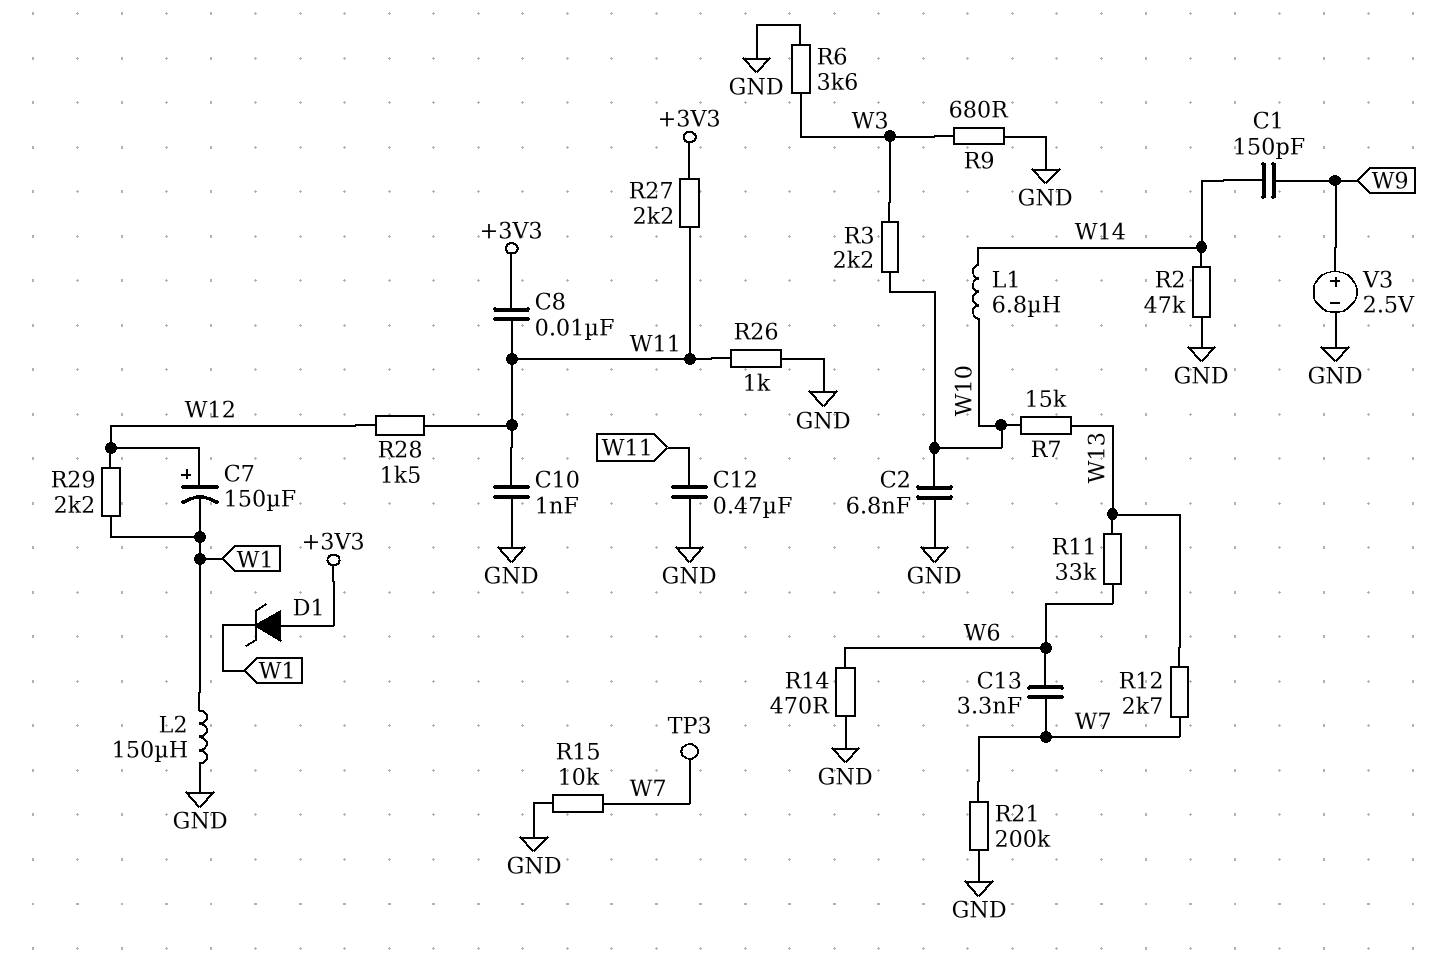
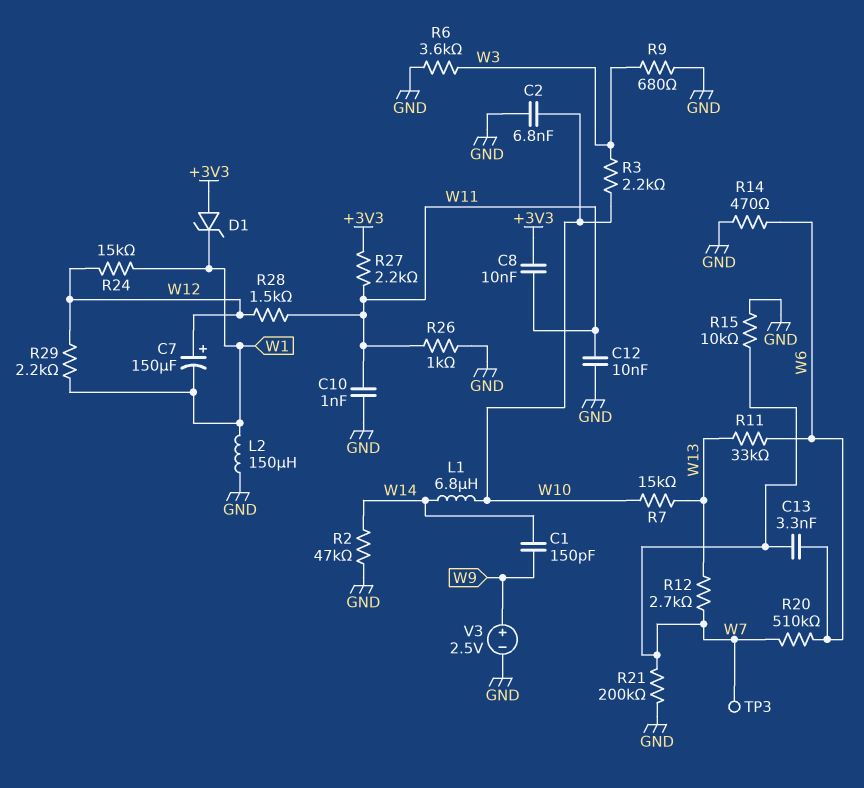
C12: 470nF (GND, W11) -> 10nF (GND, W11)
R20: none -> 510k (W6, W7)
R24: none -> 15k (W1, W12)

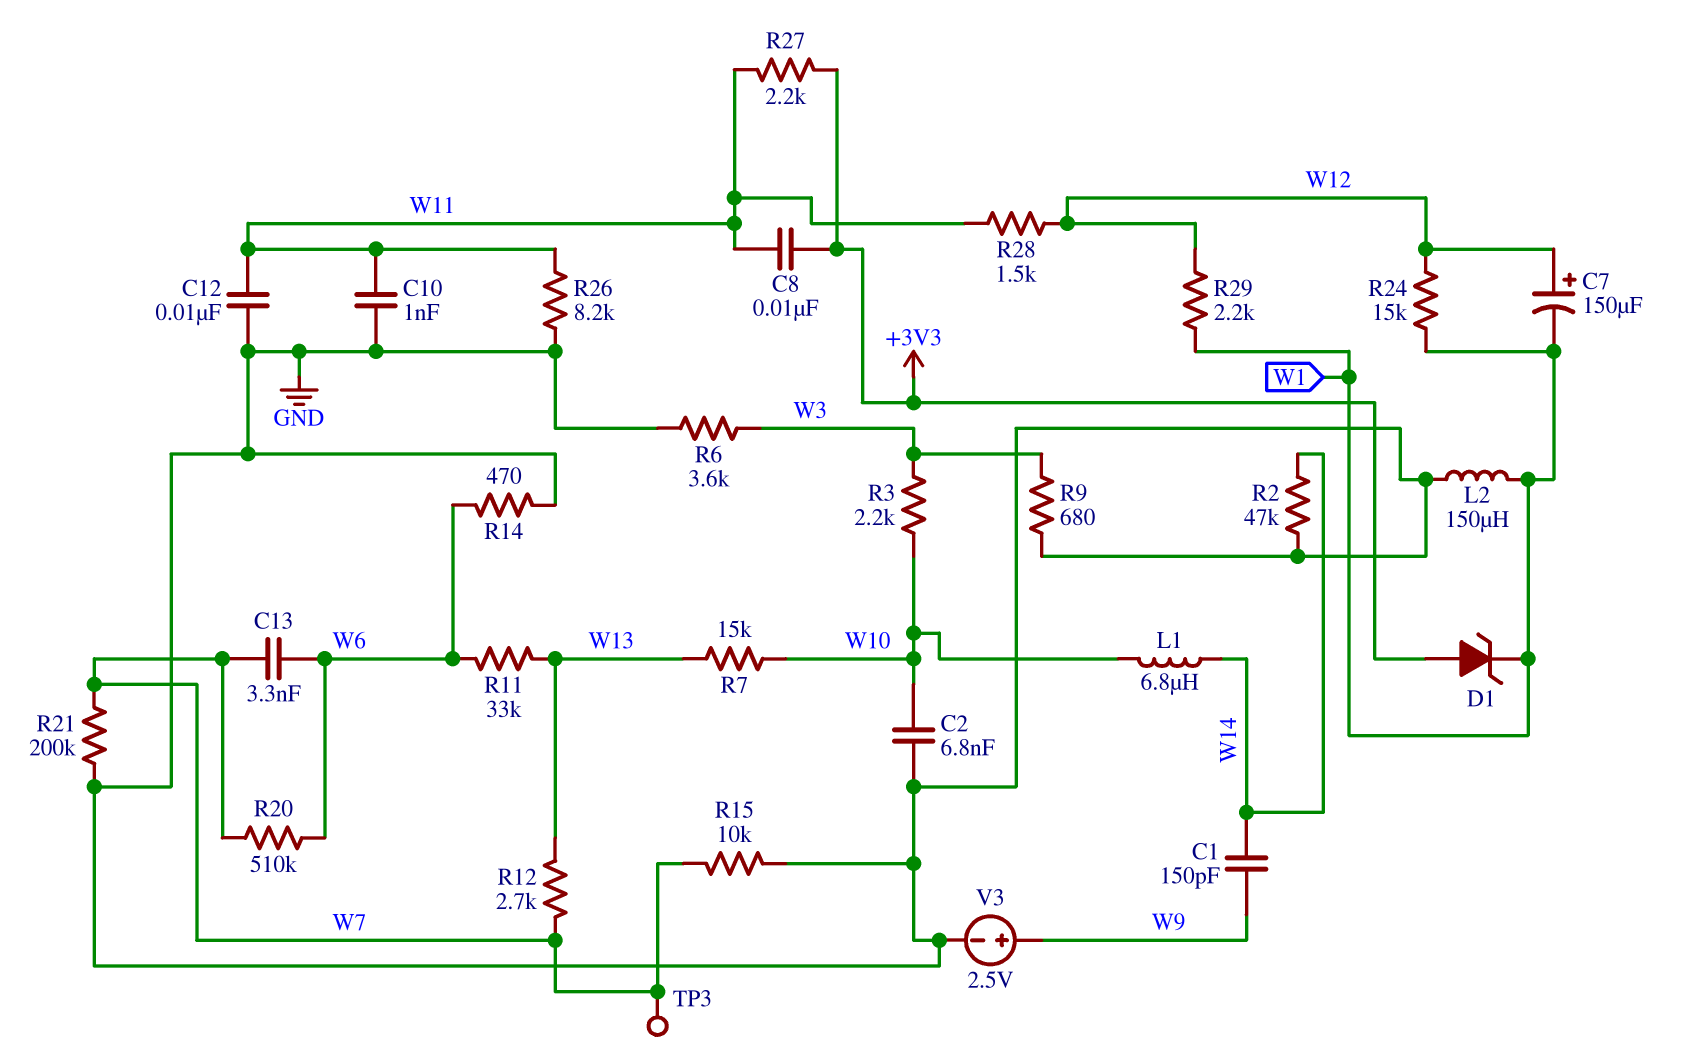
R26: 1k (GND, W11) -> 8.2k (GND, W11)

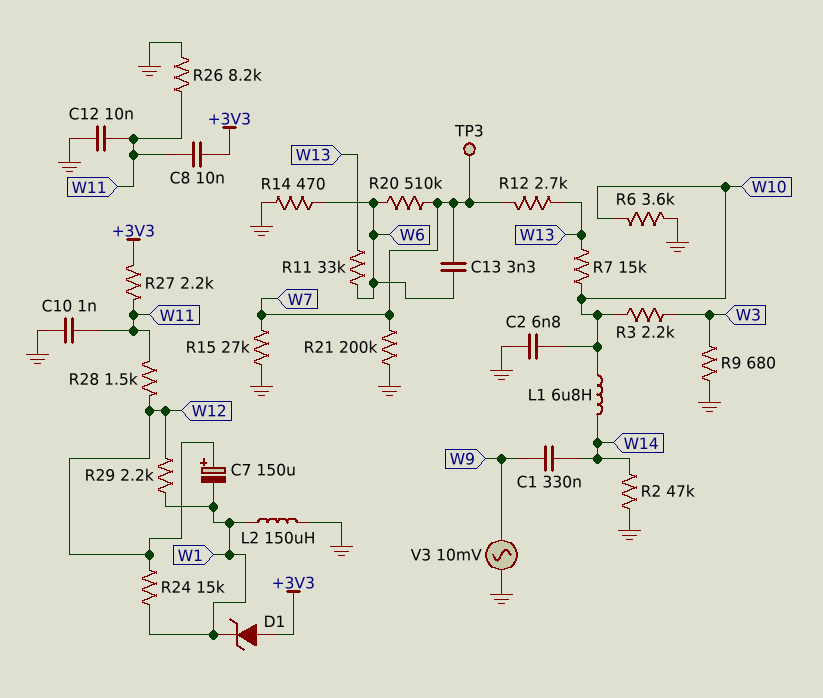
C1: 150pF (W9, W14) -> 330nF (W9, W14)
R6: 3.6k (GND, W3) -> 3.6k (GND, W10)
R15: 10k (GND, W7) -> 27k (GND, W7)
V3: 2.5V (plus W9, minus GND) -> AC 10mV (GND, W9)

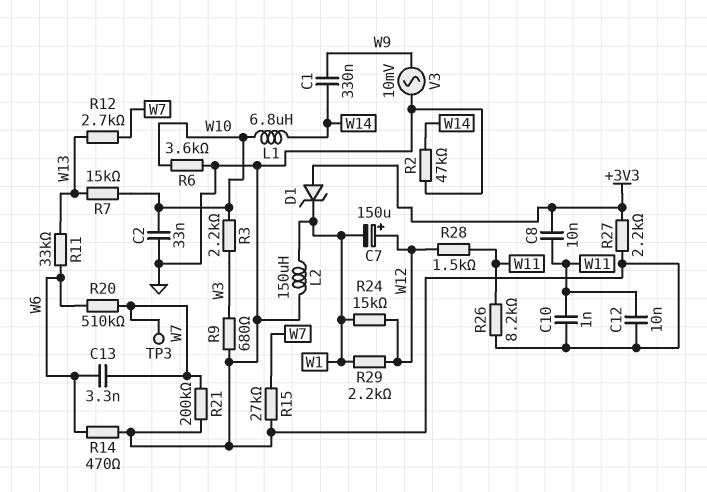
C2: 6.8nF (GND, W10) -> 33nF (GND, W10)
R27: 2.2k (+3V3, W11) -> 2.2k (+3V3, GND)

